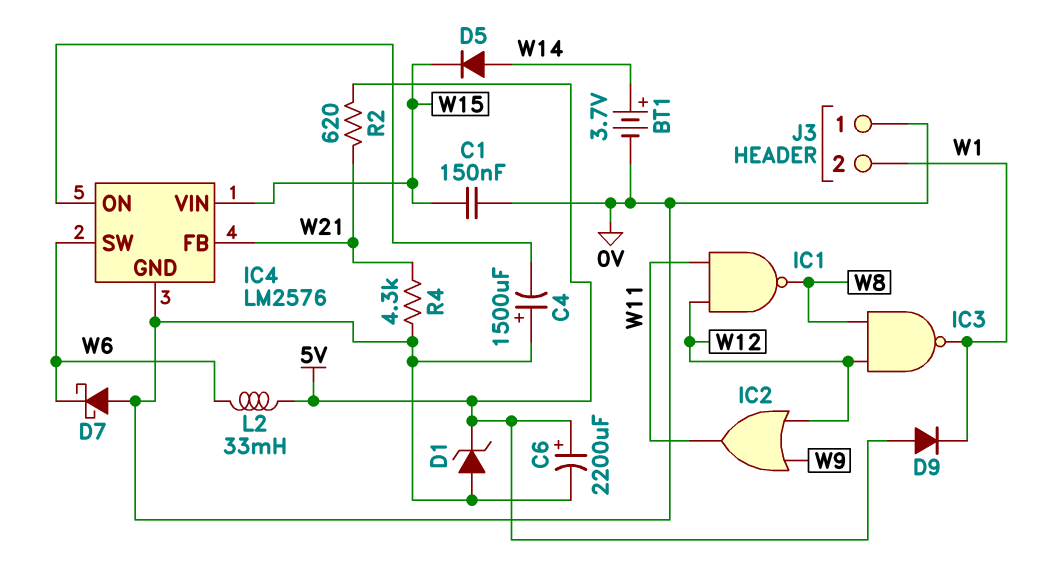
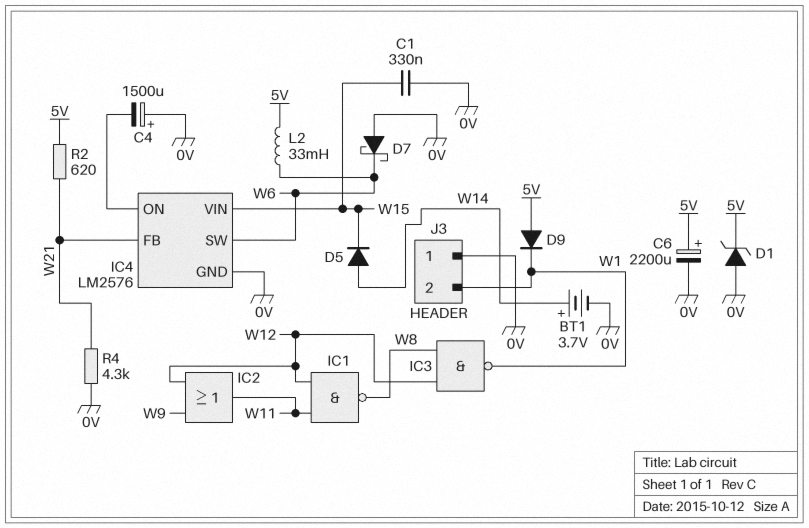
C1: 150nF (0V, W15) -> 330nF (0V, W15)

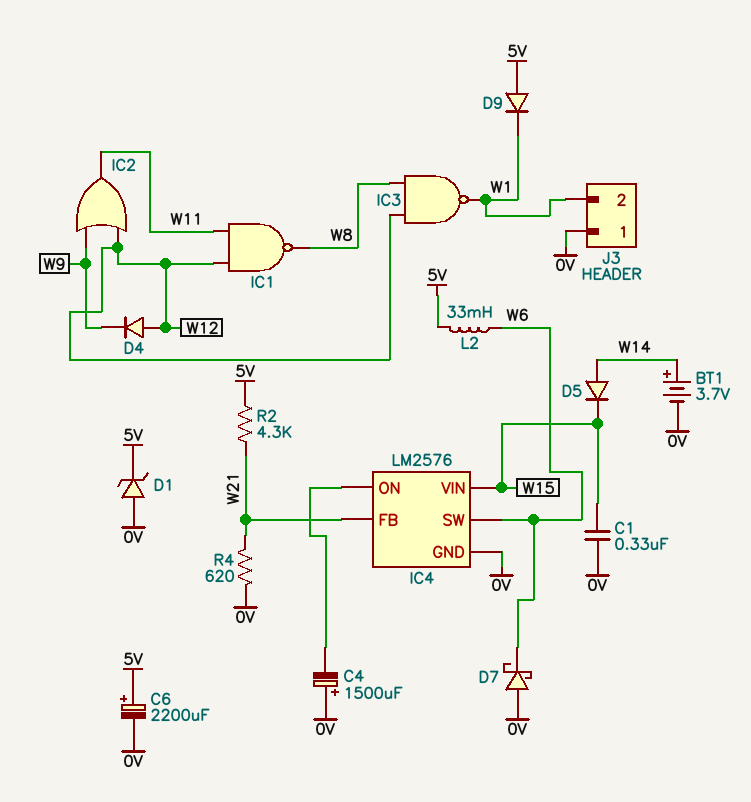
D4: none -> diode (A W12, K W9)
R2: 620 (5V, W21) -> 4.3k (5V, W21)
R4: 4.3k (0V, W21) -> 620 (0V, W21)

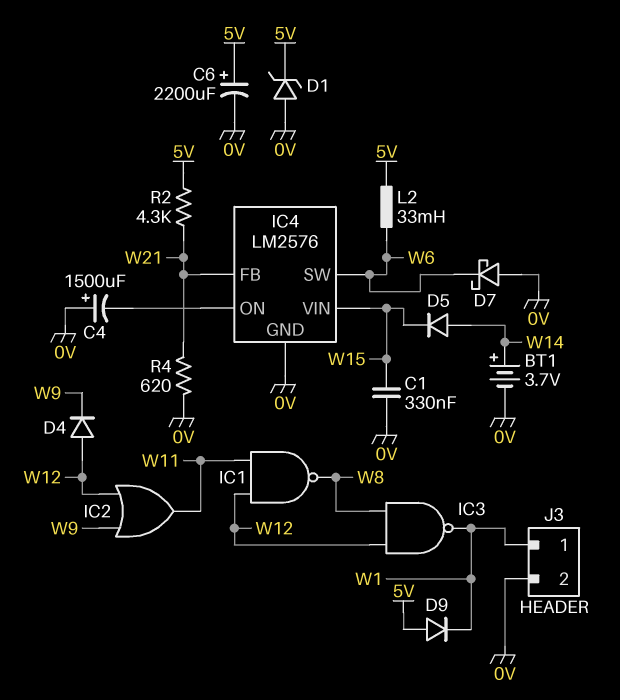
J3 pin 1: 0V -> W1
J3 pin 2: W1 -> 0V

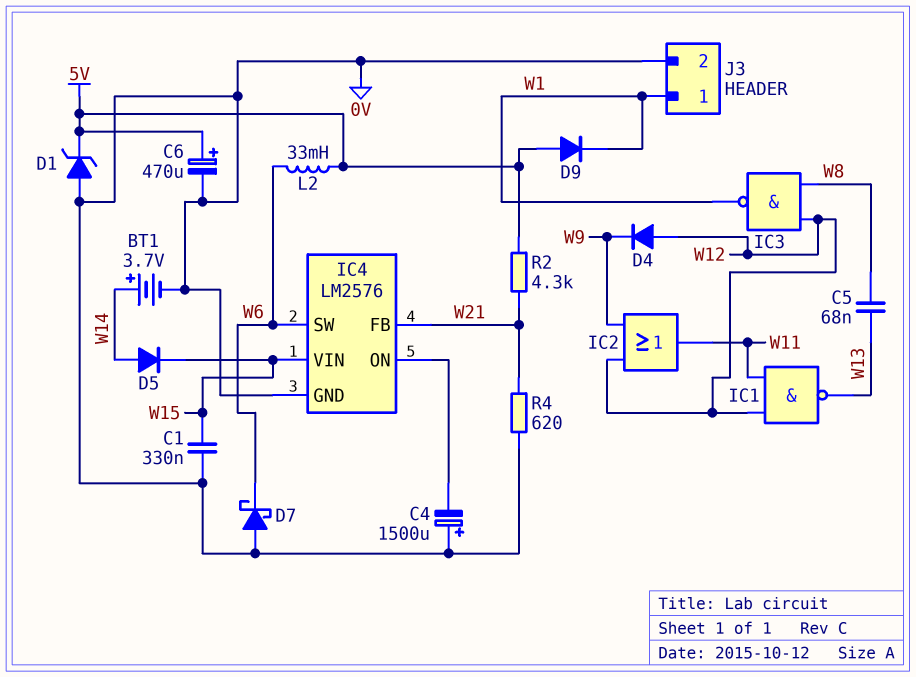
C5: none -> 68nF (W8, W13)
C6: 2200uF (plus 5V, minus 0V) -> 470uF (plus 5V, minus 0V)
IC1: NAND (in W11, in W12, out W8) -> NAND (in W11, in W12, out W13)

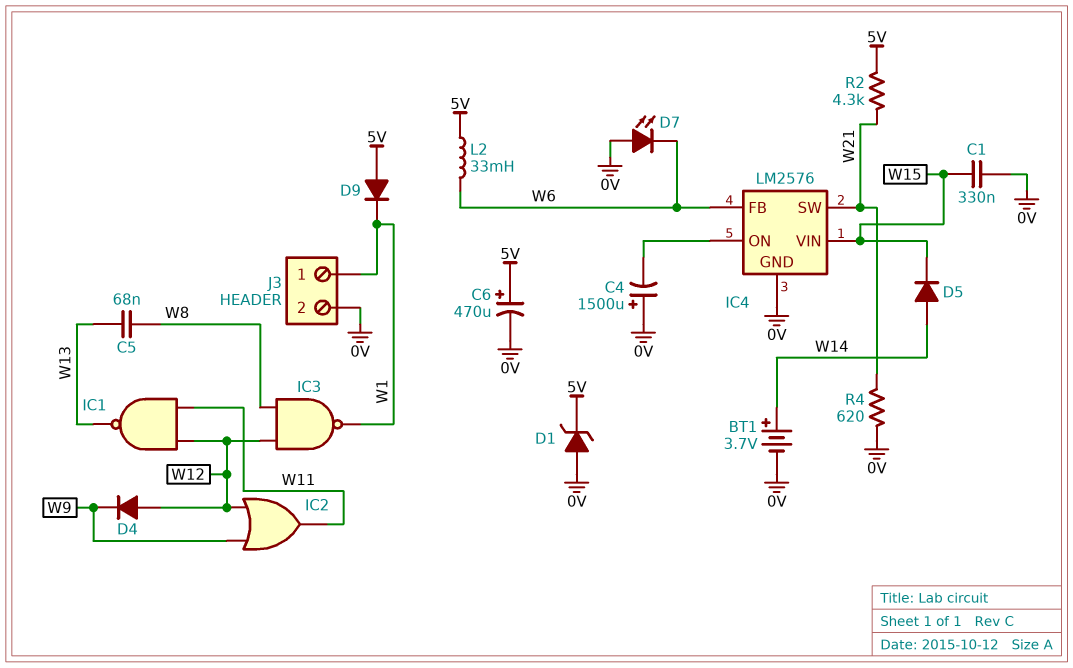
D7: schottky (A 0V, K W6) -> LED (A 0V, K W6)
IC4 pin FB: W21 -> W6
IC4 pin SW: W6 -> W21

